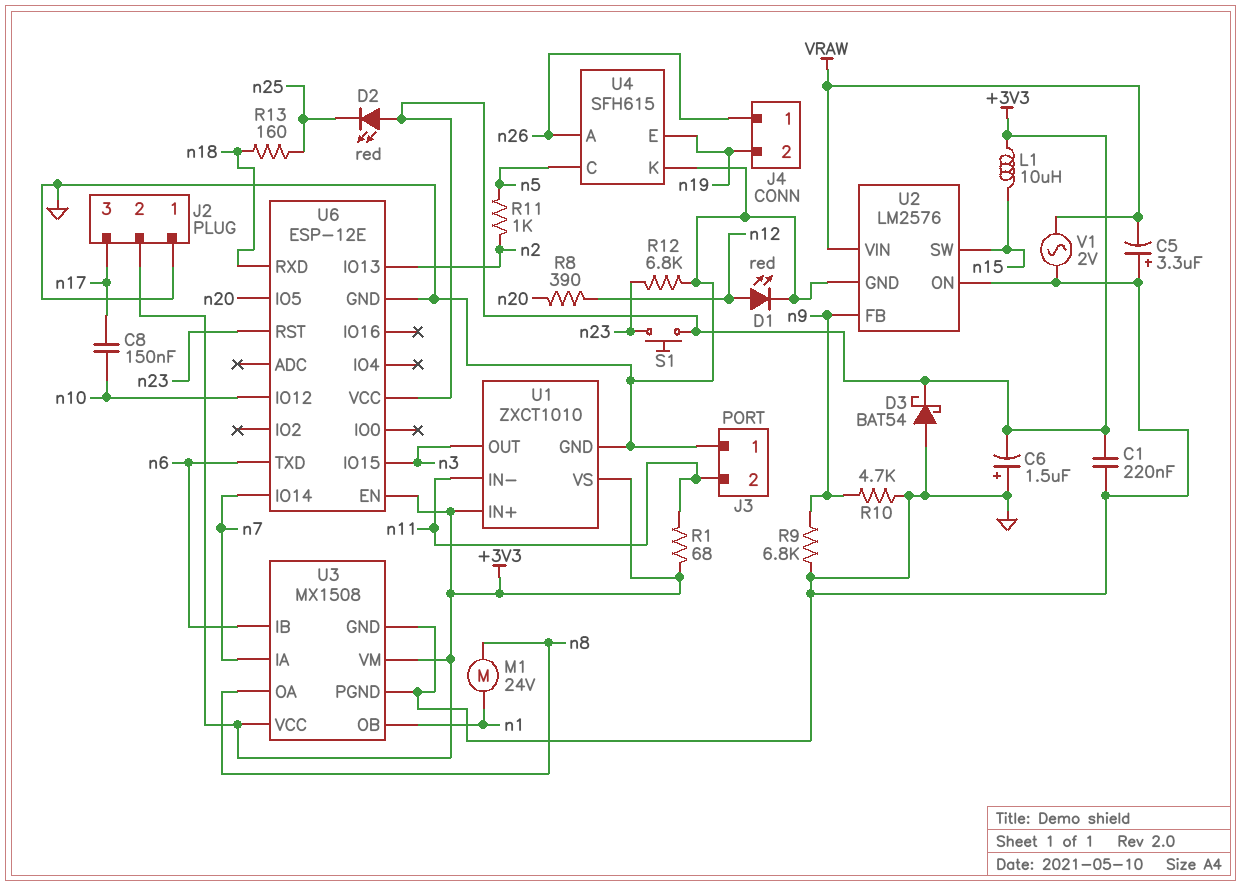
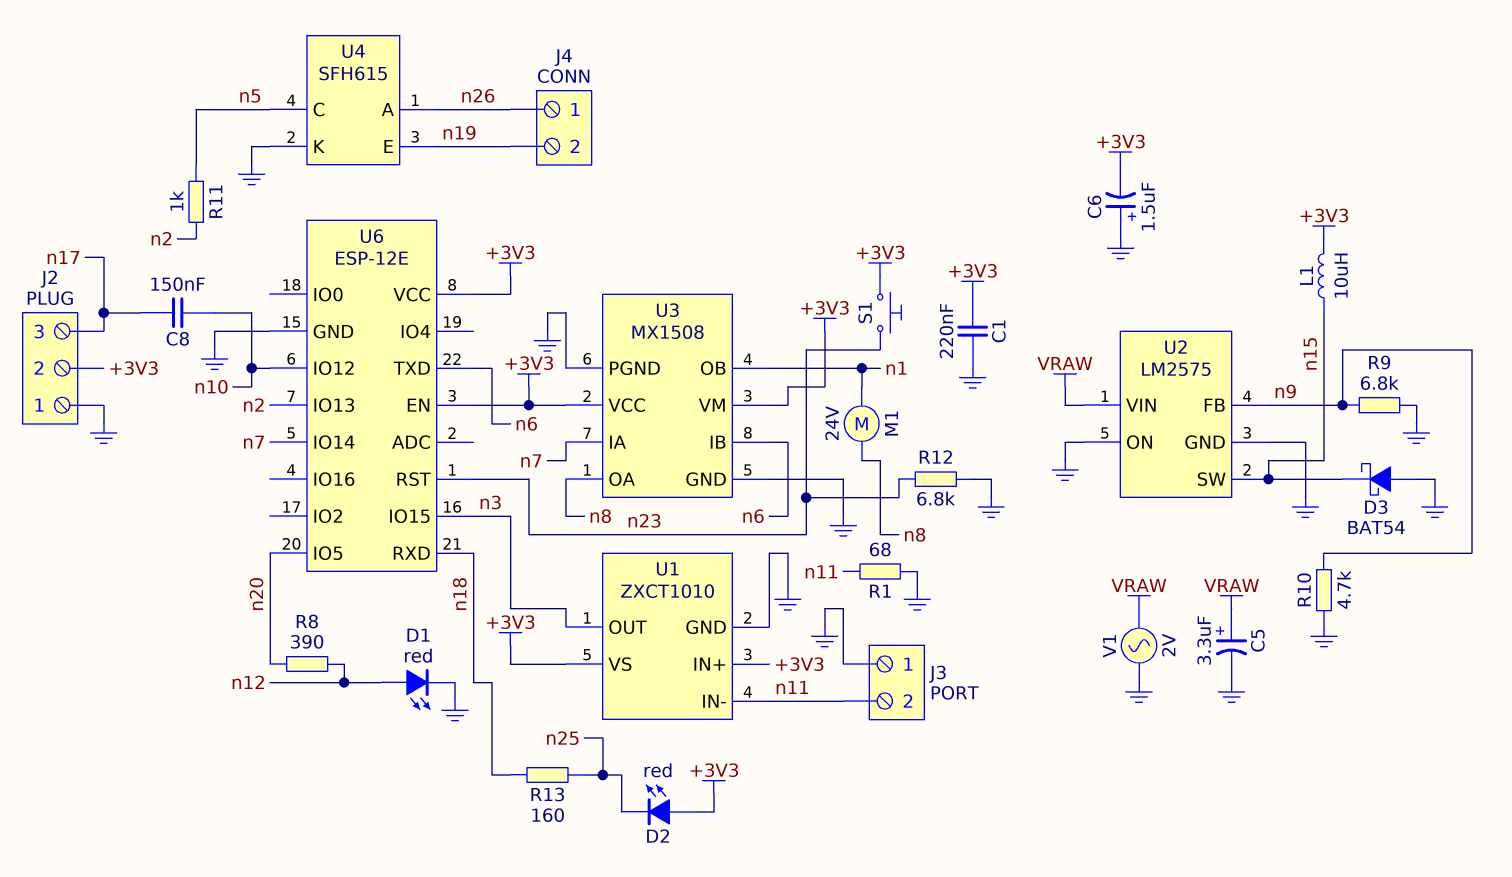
C5: 3.3uF (plus GND, minus VRAW) -> 3.3uF (plus VRAW, minus GND)
D3: schottky BAT54 (A GND, K +3V3) -> schottky BAT54 (A GND, K n15)
R1: 68 (+3V3, n11) -> 68 (GND, n11)
U2: LM2576 -> LM2575

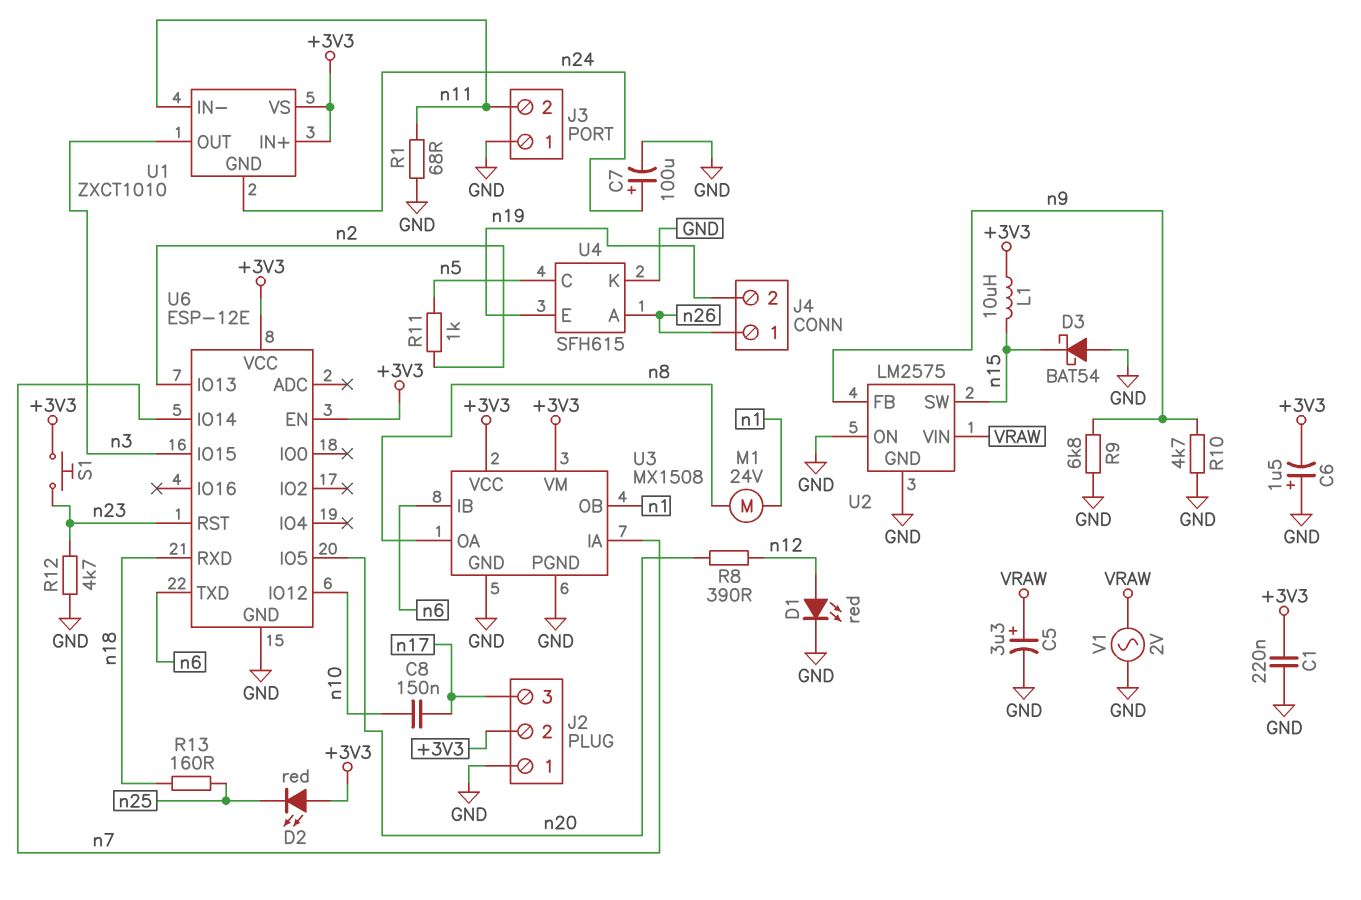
C7: none -> 100uF (plus n24, minus GND)
R12: 6.8k (GND, n23) -> 4.7k (GND, n23)
U1 pin GND: GND -> n24

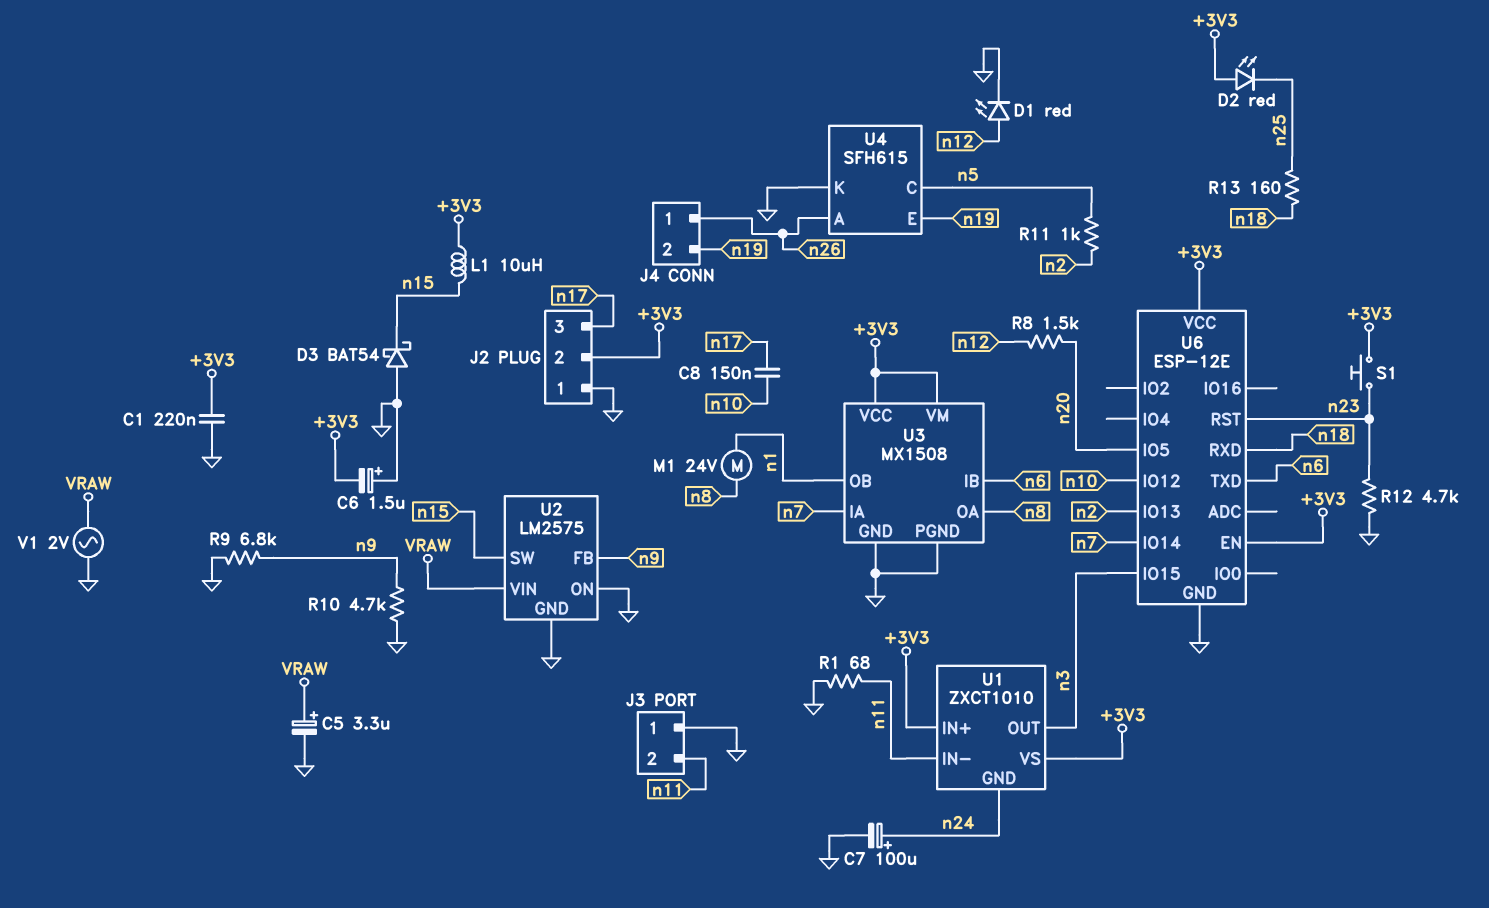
R8: 390 (n12, n20) -> 1.5k (n12, n20)

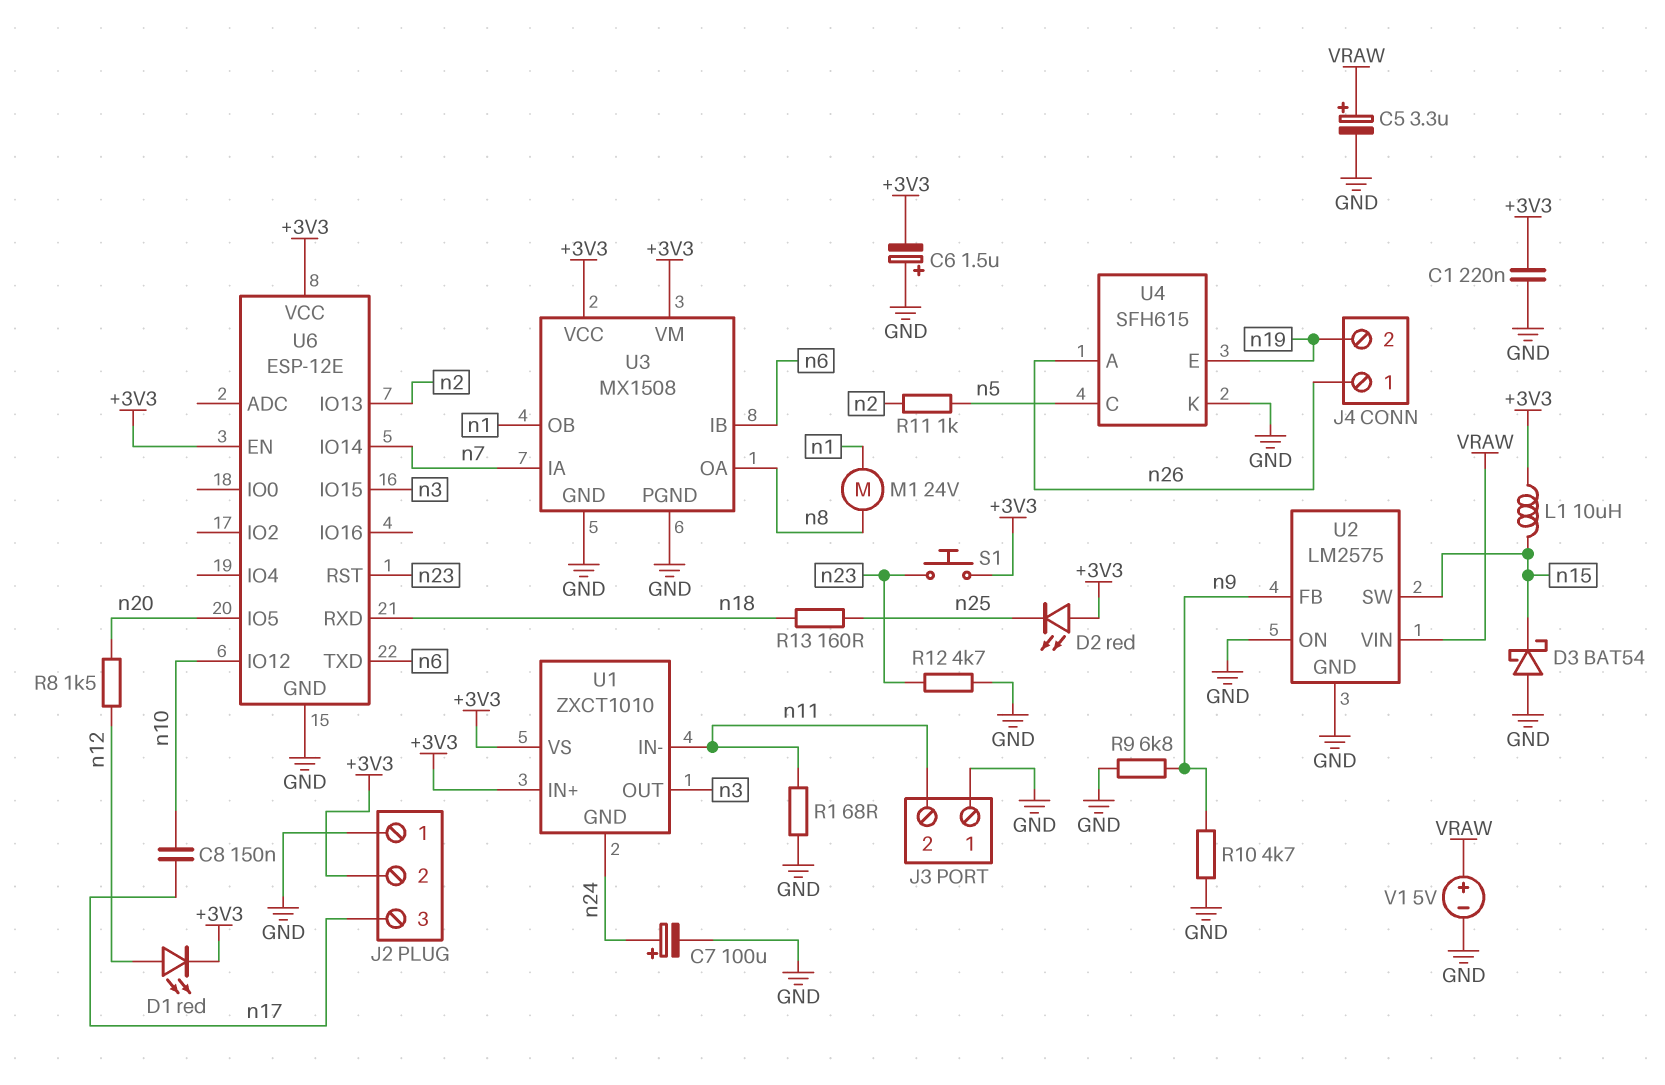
D1: LED red (A n12, K GND) -> LED red (A n12, K +3V3)
V1: AC 2V (GND, VRAW) -> 5V (plus VRAW, minus GND)

